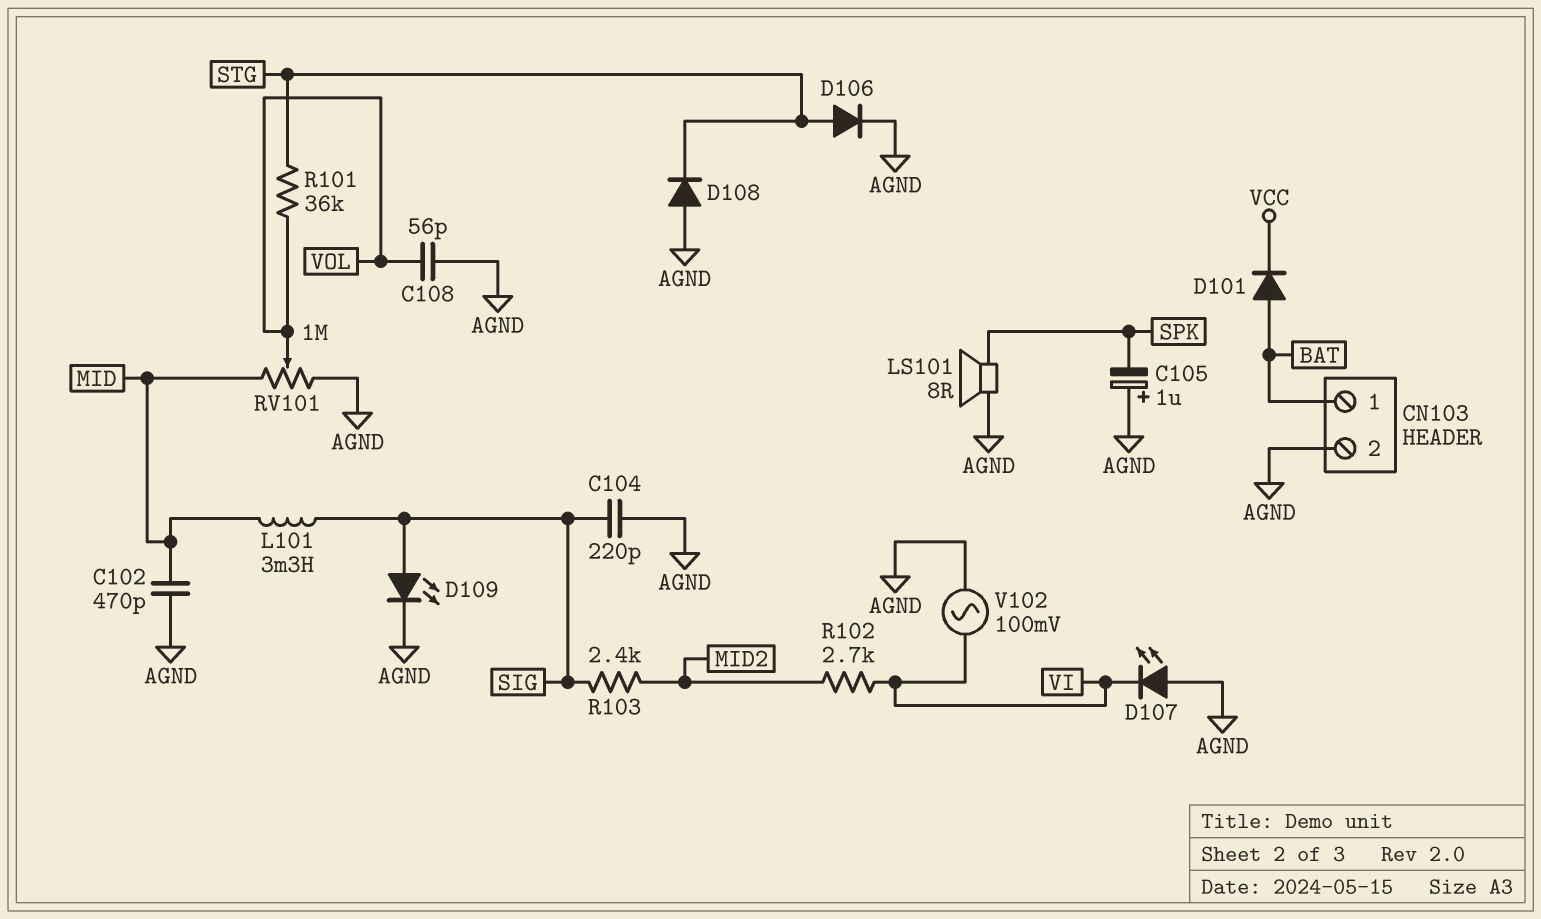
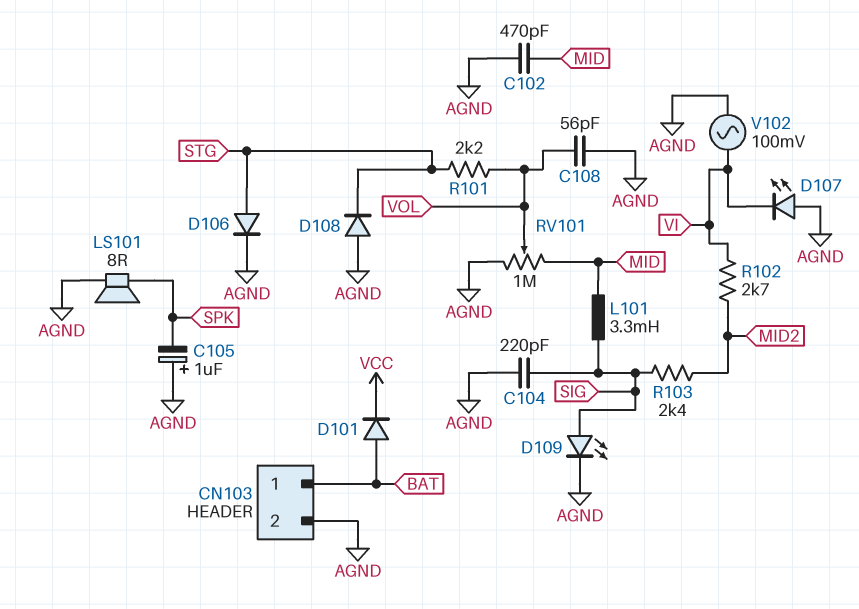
R101: 36k (STG, VOL) -> 2.2k (STG, VOL)

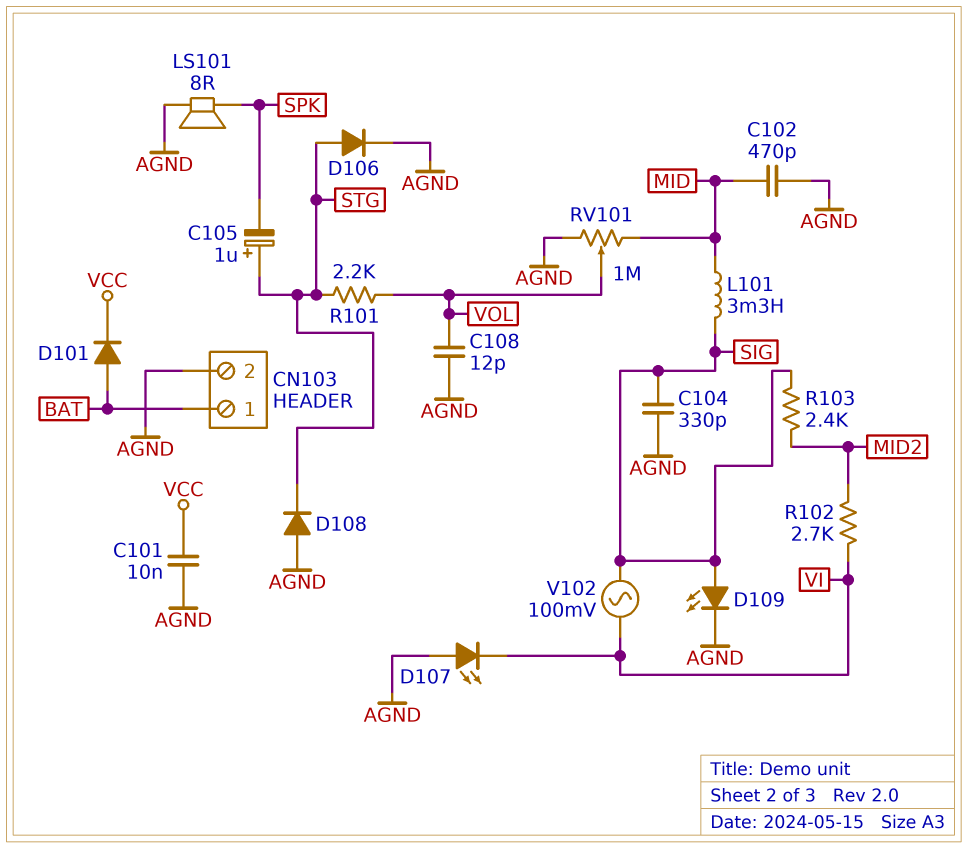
C101: none -> 10nF (AGND, VCC)
C104: 220pF (AGND, SIG) -> 330pF (AGND, SIG)
C105: 1uF (plus AGND, minus SPK) -> 1uF (plus STG, minus SPK)
C108: 56pF (AGND, VOL) -> 12pF (AGND, VOL)
V102: AC 100mV (AGND, VI) -> AC 100mV (SIG, VI)

